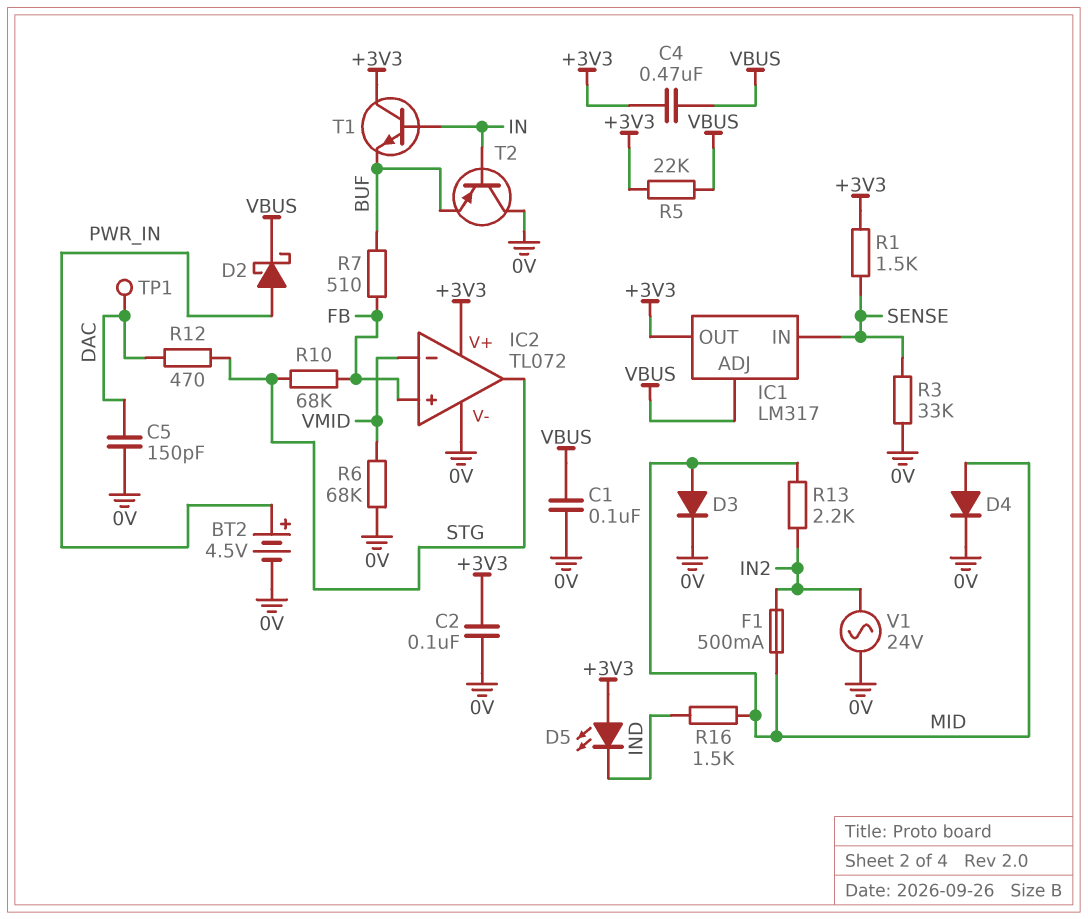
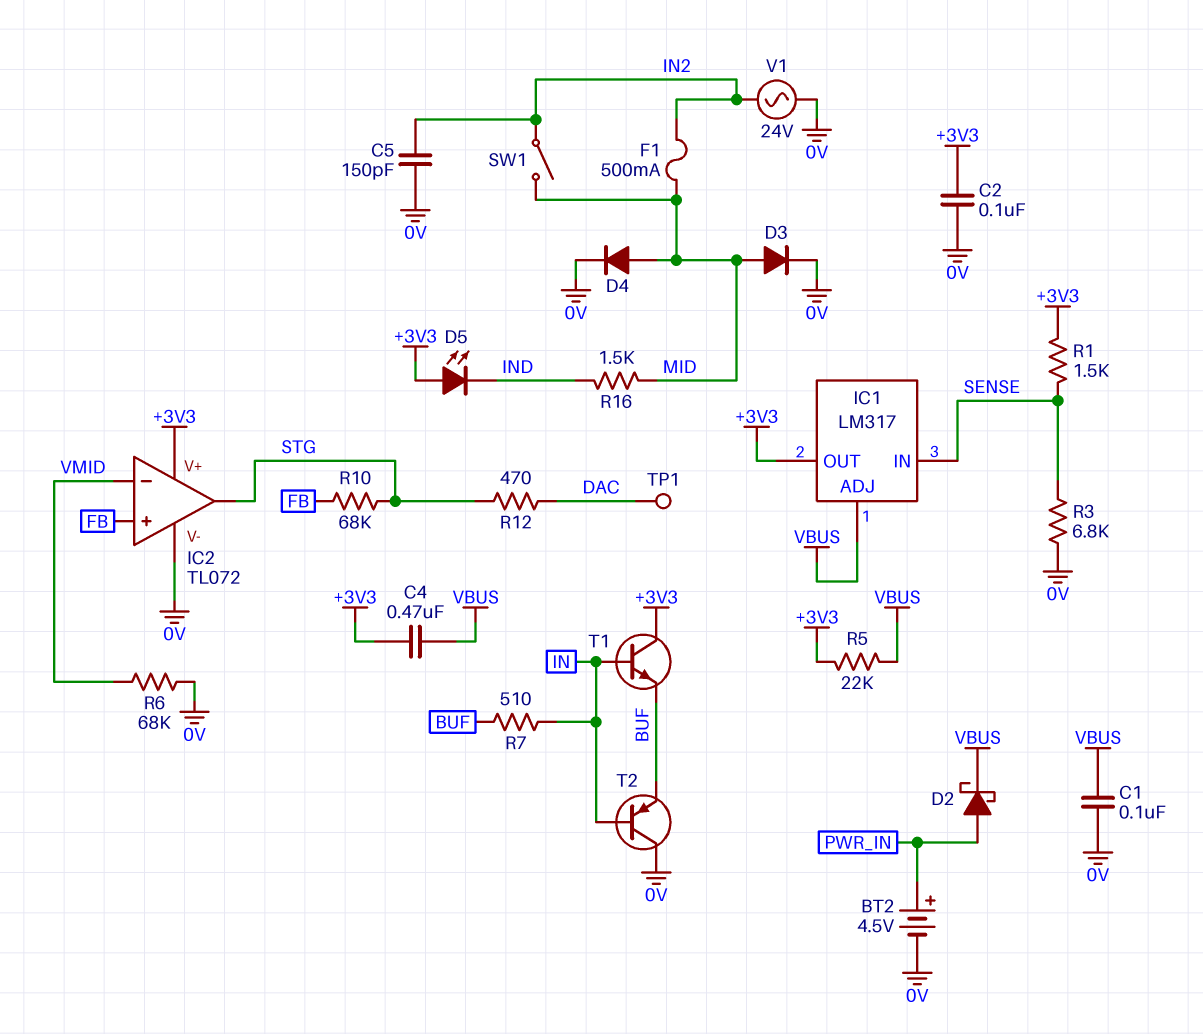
C5: 150pF (0V, DAC) -> 150pF (0V, IN2)
R3: 33k (0V, SENSE) -> 6.8k (0V, SENSE)
R7: 510 (BUF, FB) -> 510 (BUF, IN)
R13: 2.2k (IN2, MID) -> none
SW1: none -> switch (IN2, MID)

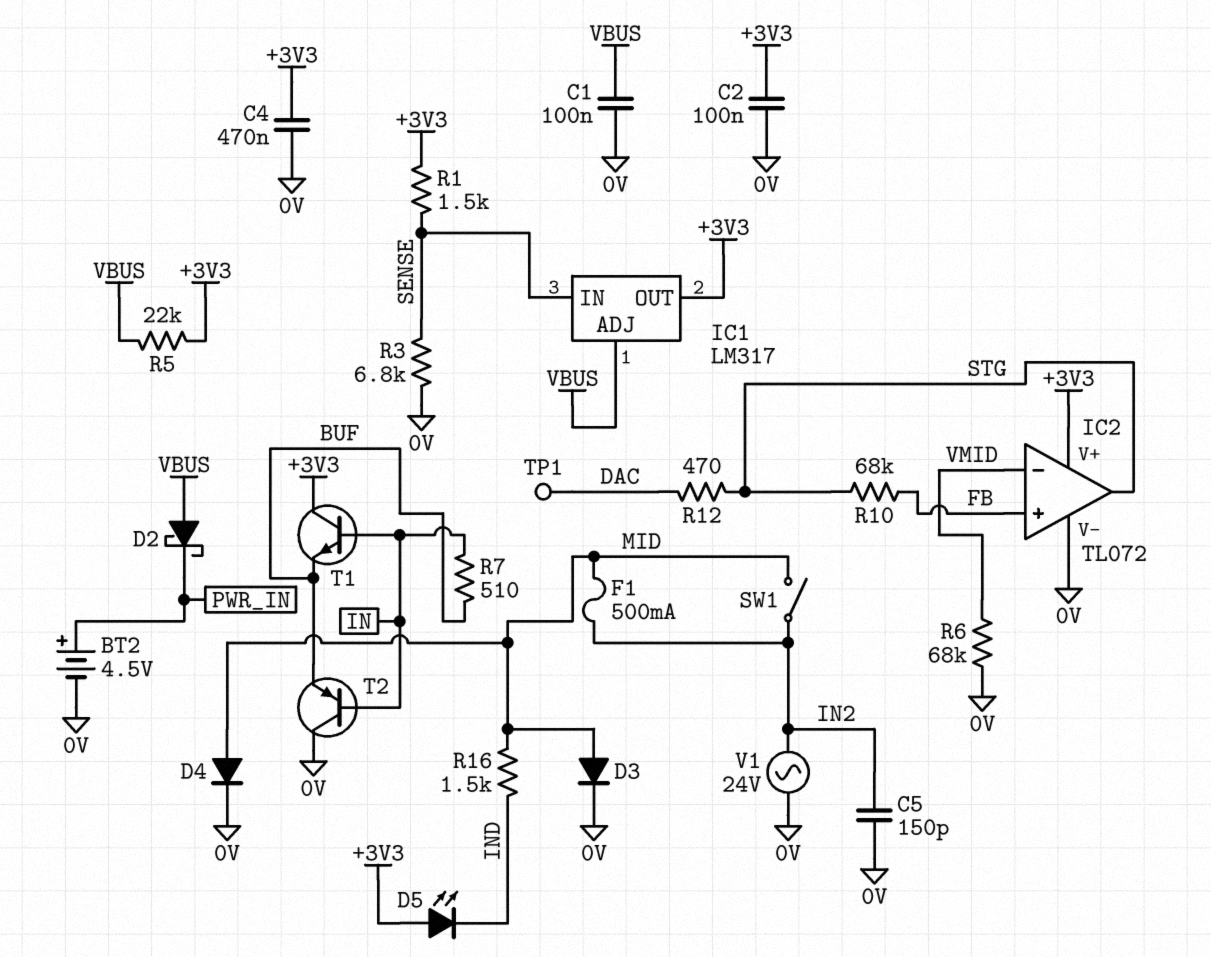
C4: 470nF (+3V3, VBUS) -> 470nF (+3V3, 0V)
D2: schottky (A PWR_IN, K VBUS) -> schottky (A VBUS, K PWR_IN)

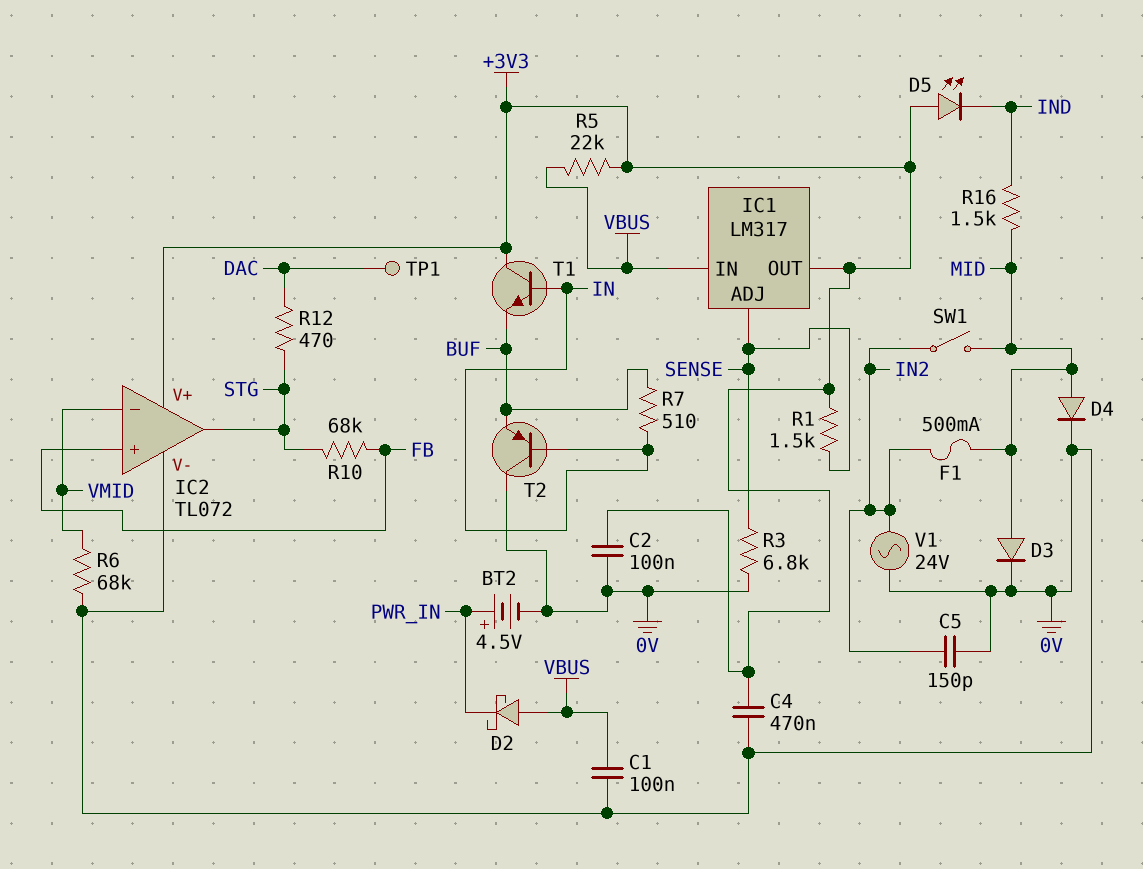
IC1 pin ADJ: VBUS -> SENSE
IC1 pin IN: SENSE -> VBUS

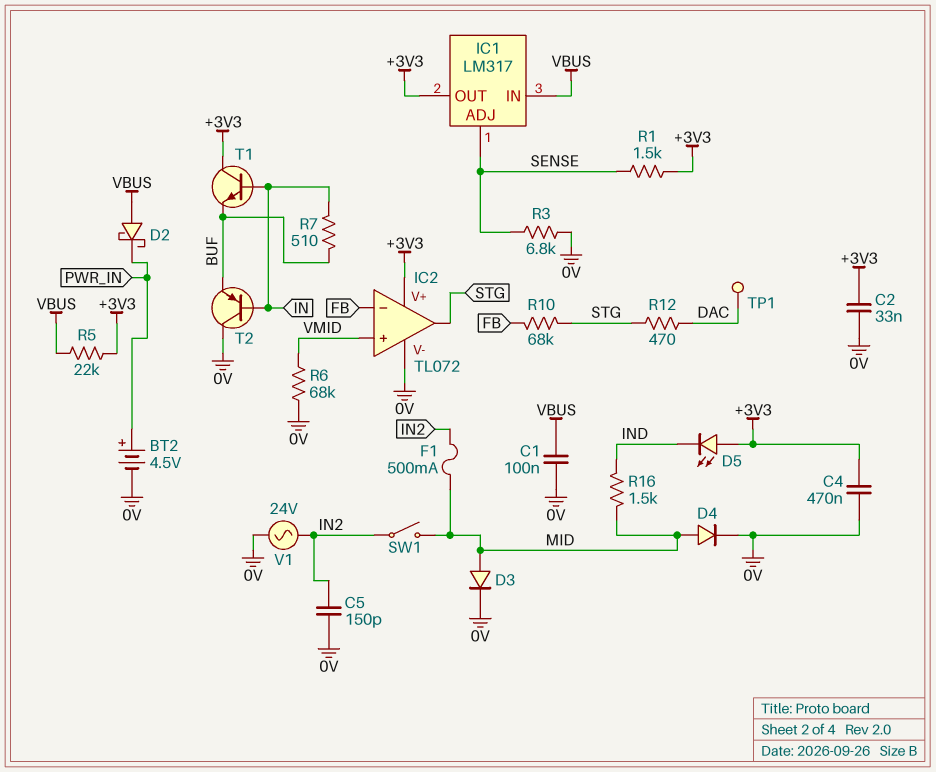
C2: 100nF (+3V3, 0V) -> 33nF (+3V3, 0V)
IC2 pin in+: FB -> VMID
IC2 pin in-: VMID -> FB

